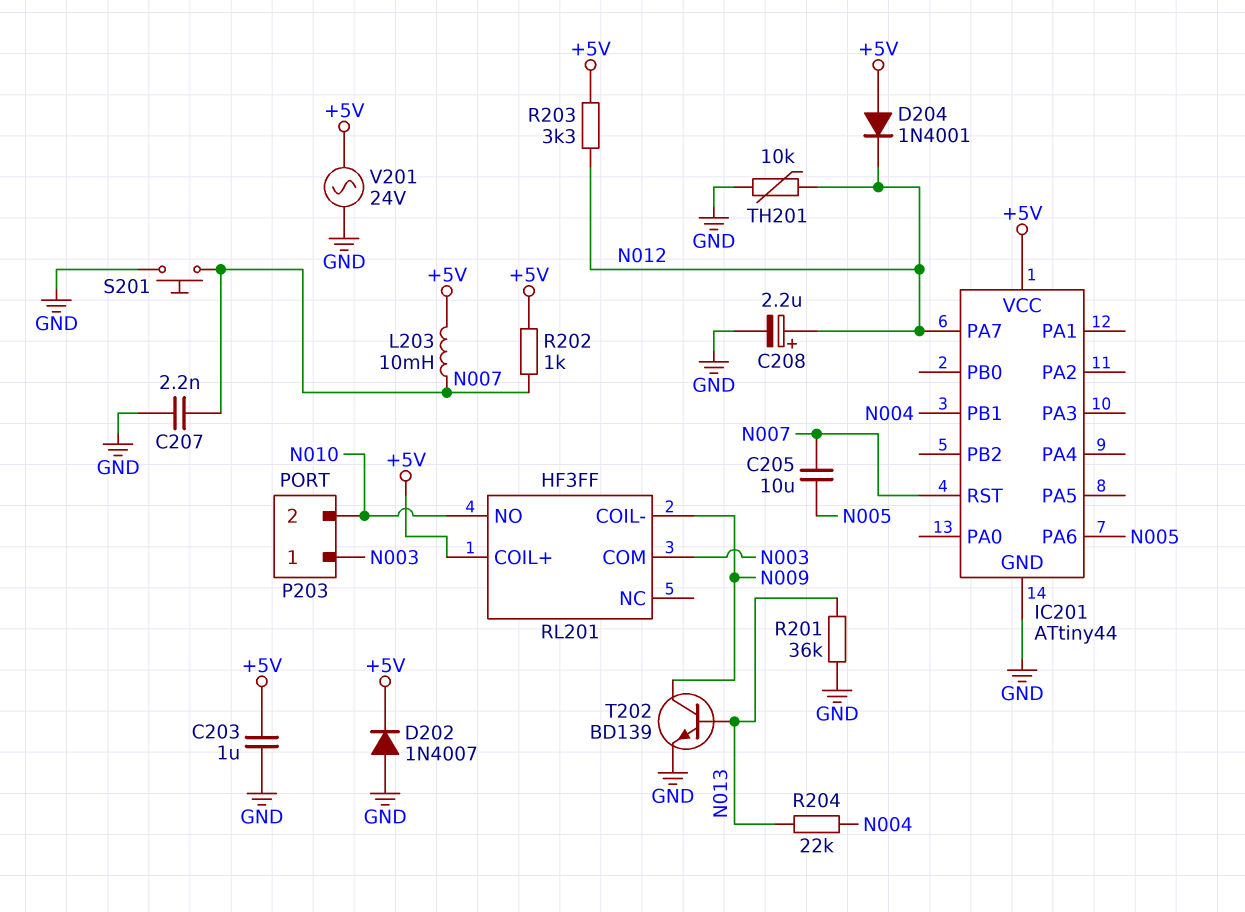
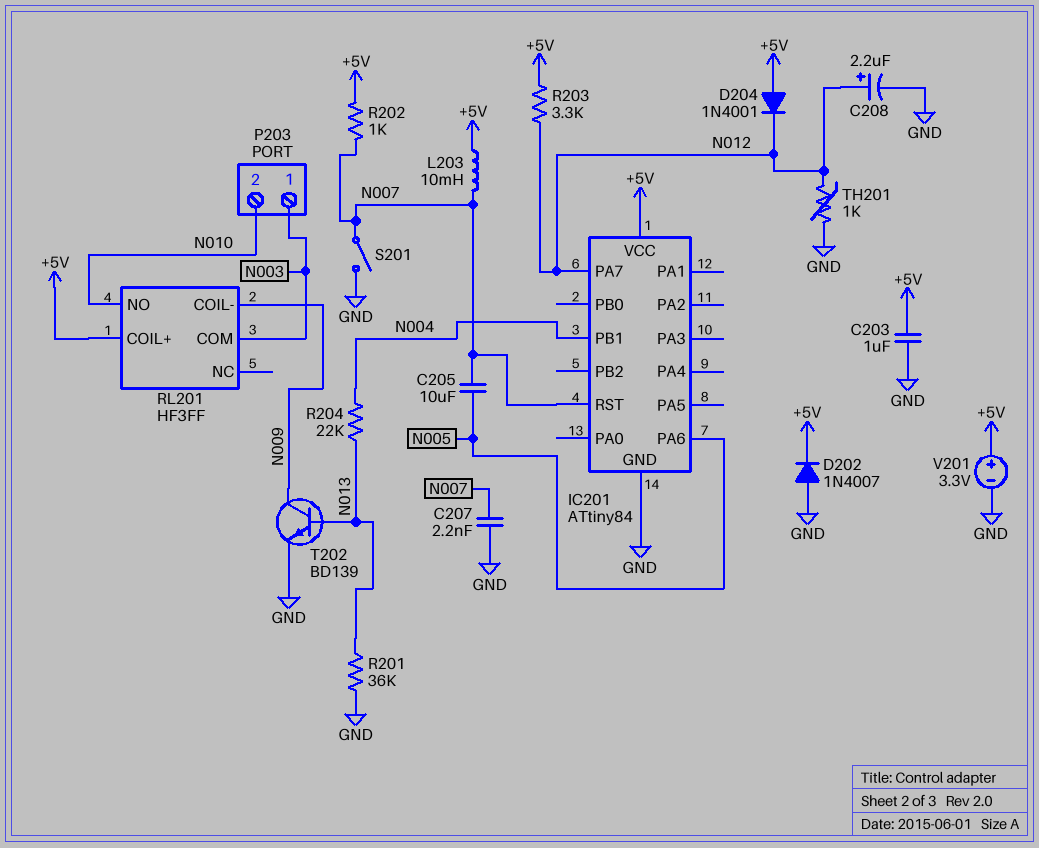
IC201: ATtiny44 -> ATtiny84
S201: button (GND, N007) -> switch (GND, N007)
TH201: 10k (GND, N012) -> 1k (GND, N012)
V201: AC 24V (+5V, GND) -> 3.3V (plus +5V, minus GND)

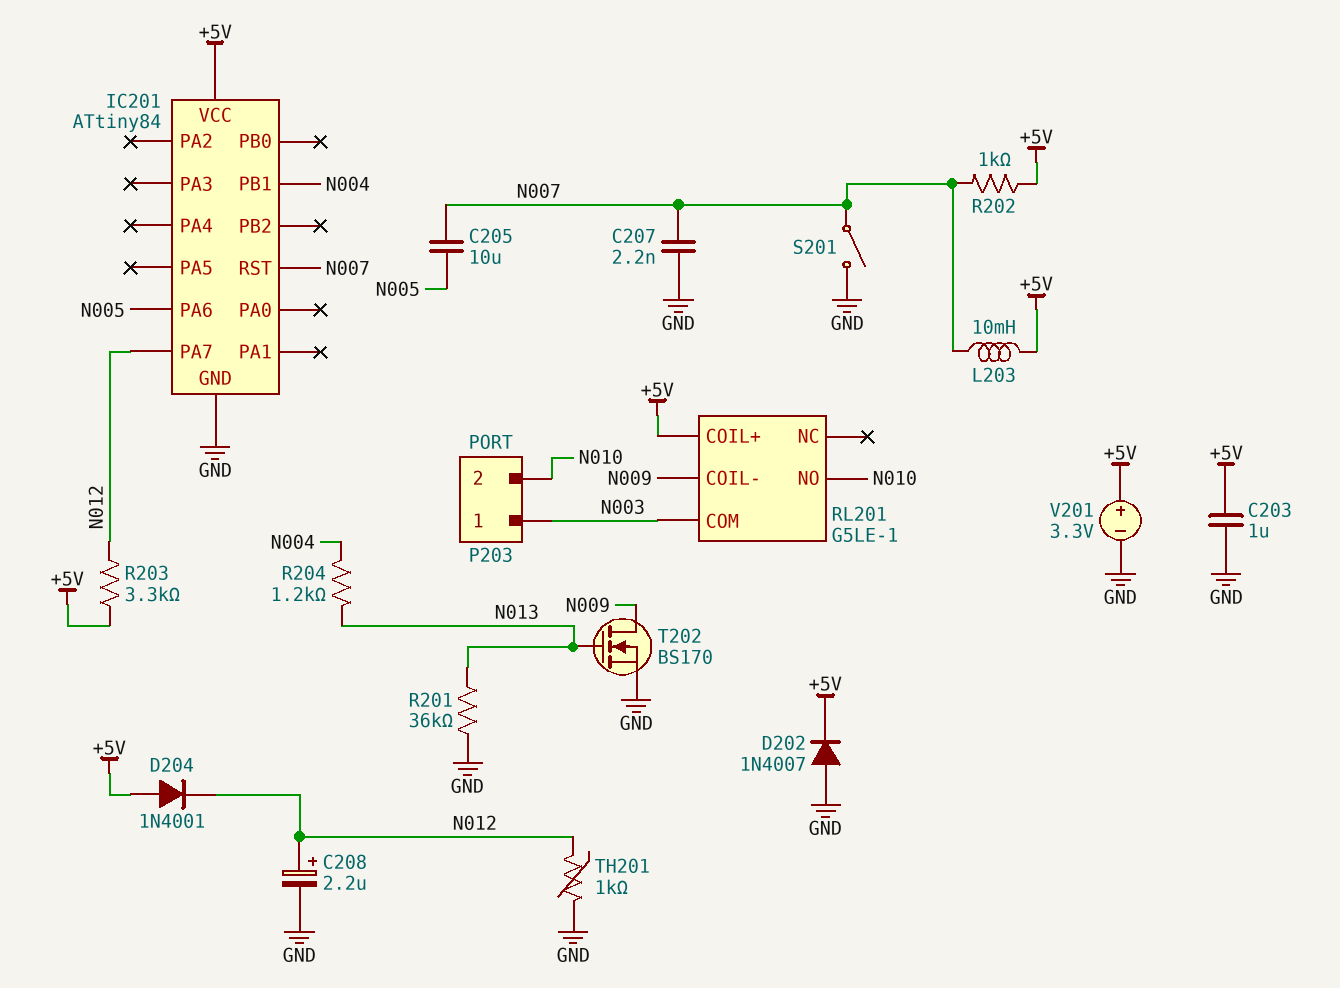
R204: 22k (N004, N013) -> 1.2k (N004, N013)
RL201: HF3FF -> G5LE-1
T202: NPN BD139 (B N013, C N009, E GND) -> NMOS BS170 (G N013, D N009, S GND)

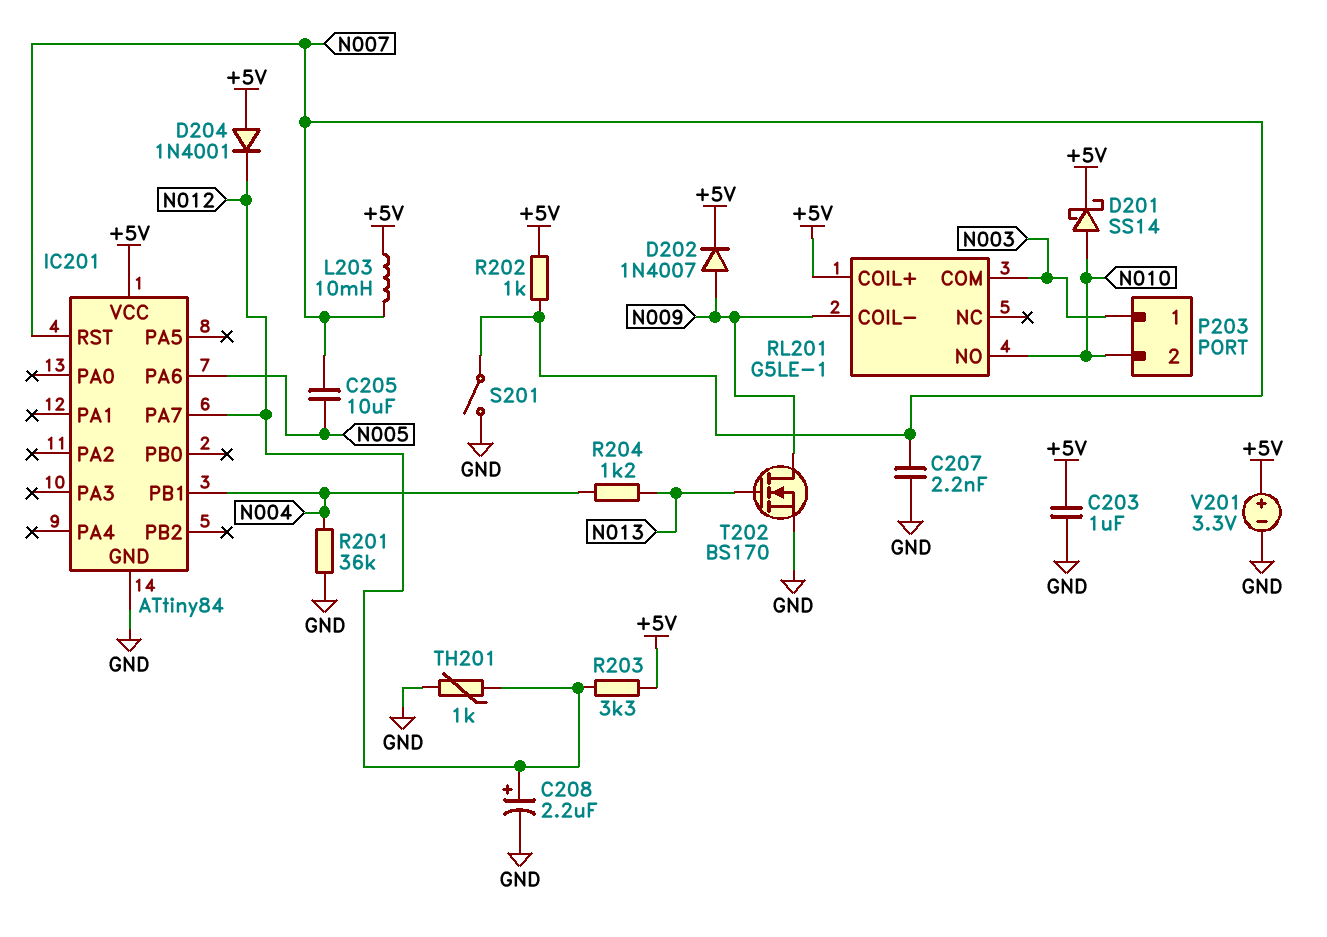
D201: none -> schottky SS14 (A N010, K +5V)
D202: diode 1N4007 (A GND, K +5V) -> diode 1N4007 (A N009, K +5V)
R201: 36k (GND, N013) -> 36k (GND, N004)

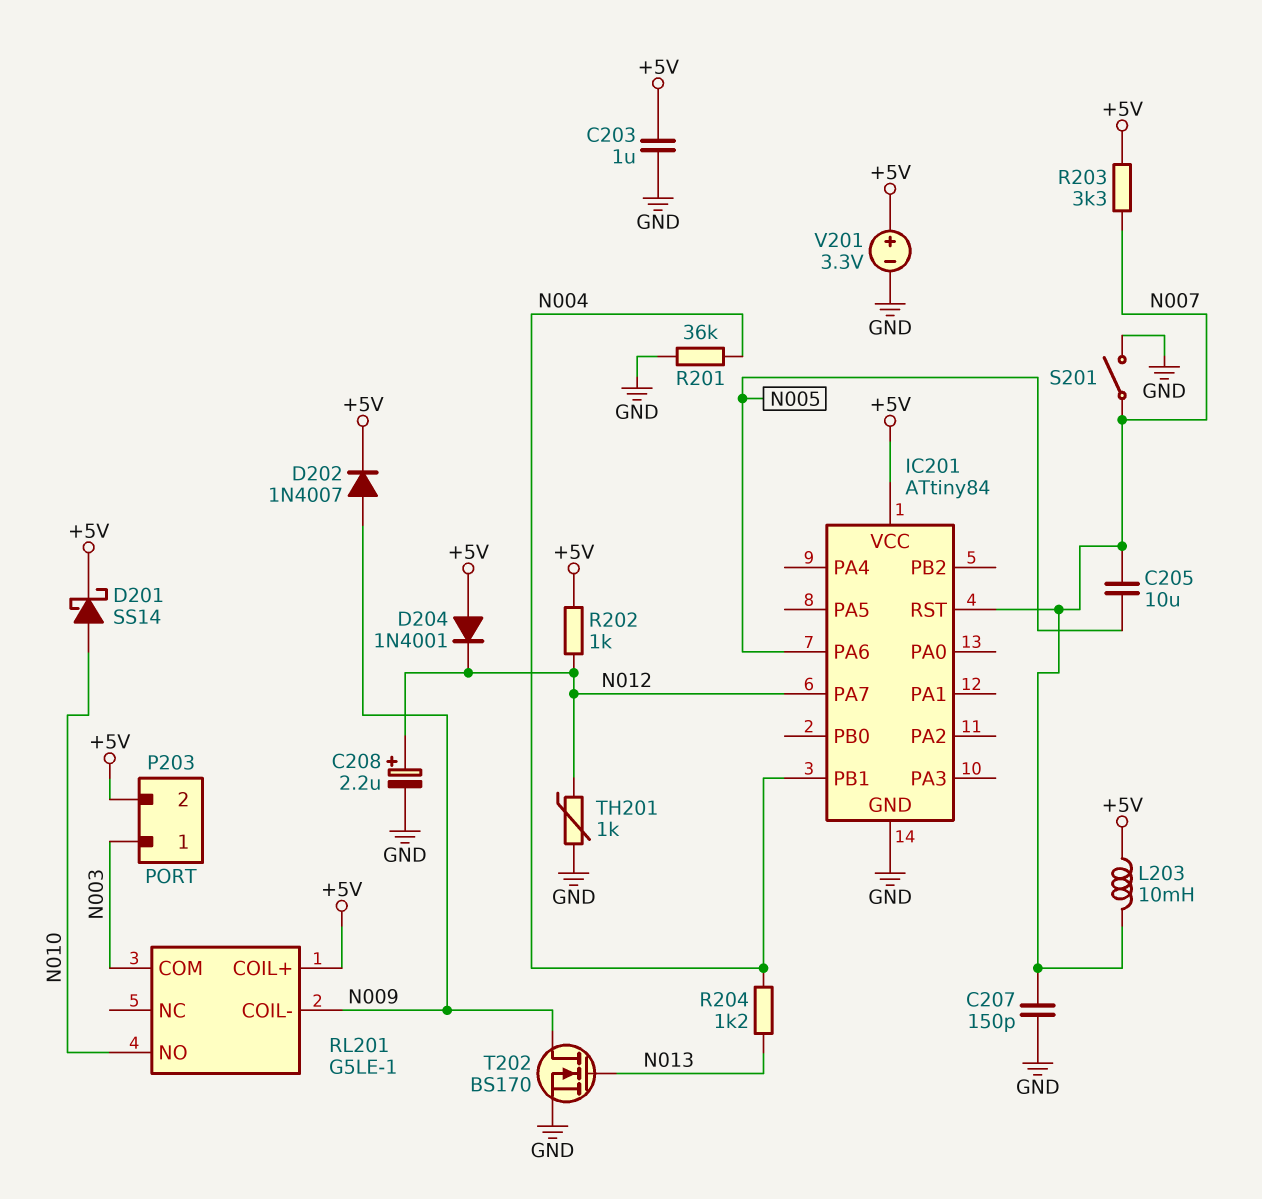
C207: 2.2nF (GND, N007) -> 150pF (GND, N007)
P203 pin 2: N010 -> +5V
R202: 1k (+5V, N007) -> 1k (+5V, N012)
R203: 3.3k (+5V, N012) -> 3.3k (+5V, N007)

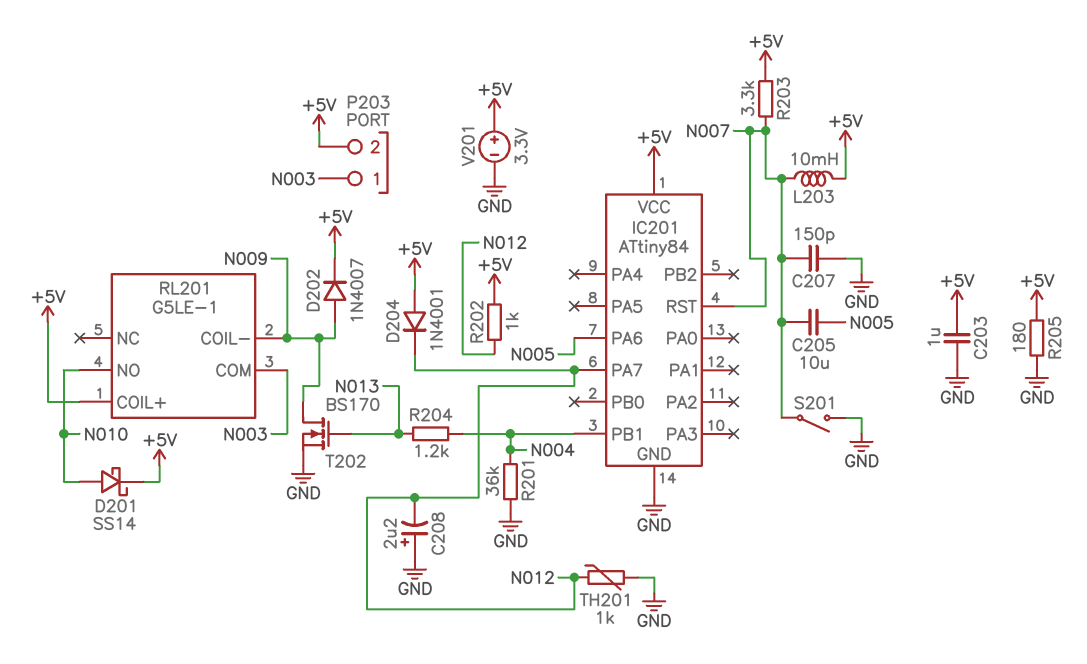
C208: 2.2uF (plus N012, minus GND) -> 2.2uF (plus GND, minus N012)
R205: none -> 180 (+5V, GND)

